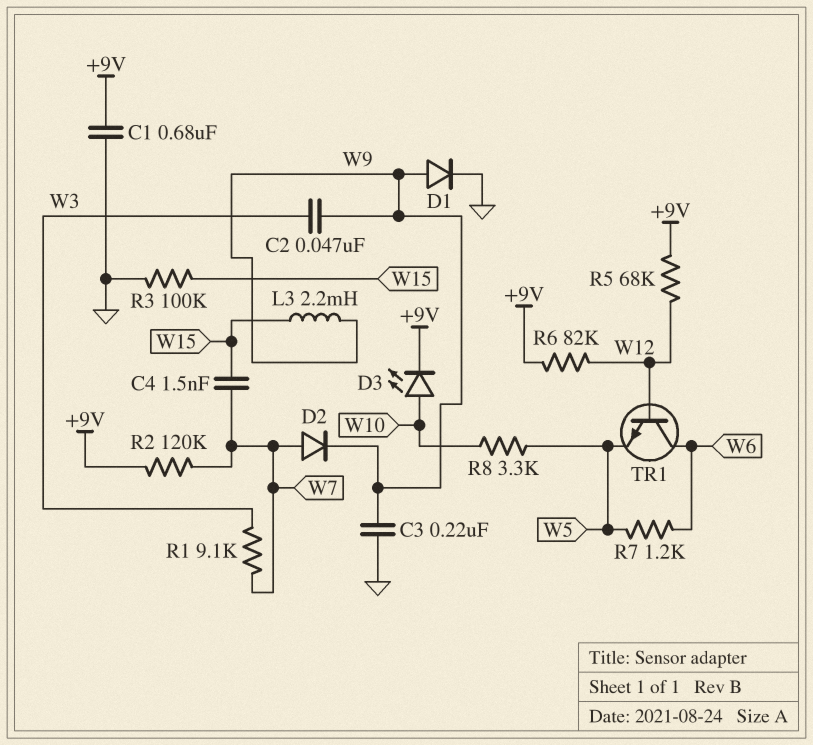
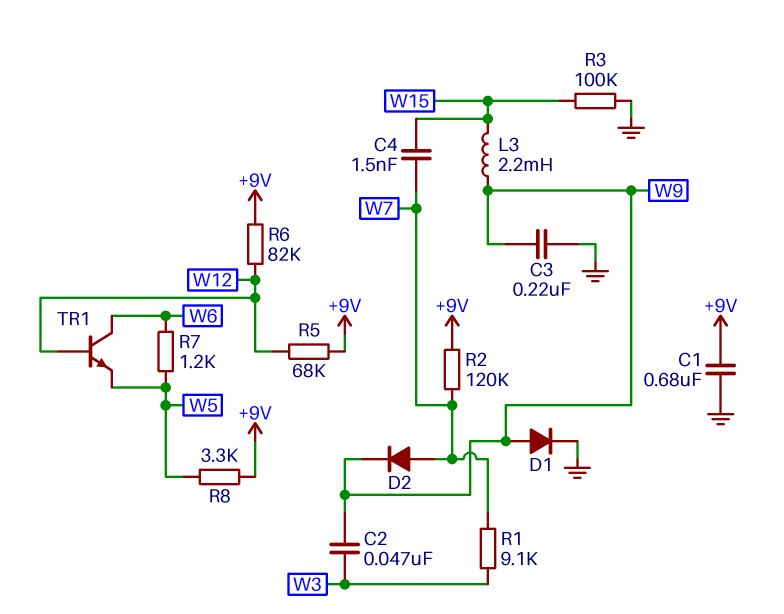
D3: LED (A W10, K +9V) -> none
R8: 3.3k (W5, W10) -> 3.3k (+9V, W5)

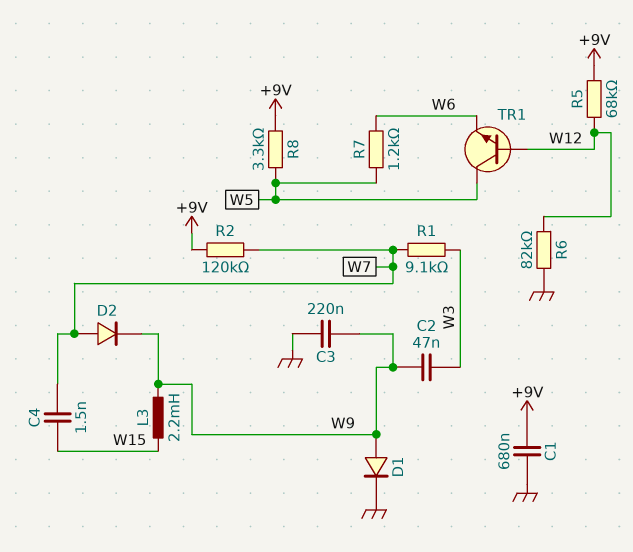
R3: 100k (GND, W15) -> none
R6: 82k (+9V, W12) -> 82k (GND, W12)
TR1: NPN (B W12, C W6, E W5) -> NPN (B W12, C W5, E W6)

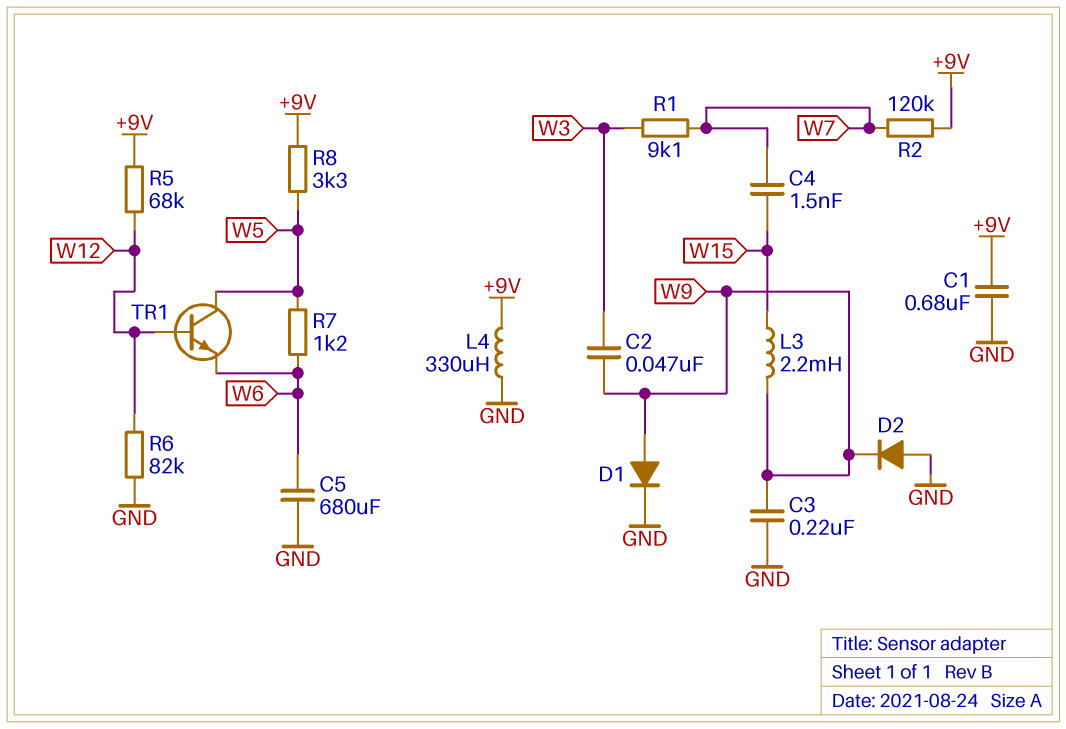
C5: none -> 680uF (GND, W6)
D2: diode (A W7, K W9) -> diode (A GND, K W9)
L4: none -> 330uH (+9V, GND)

